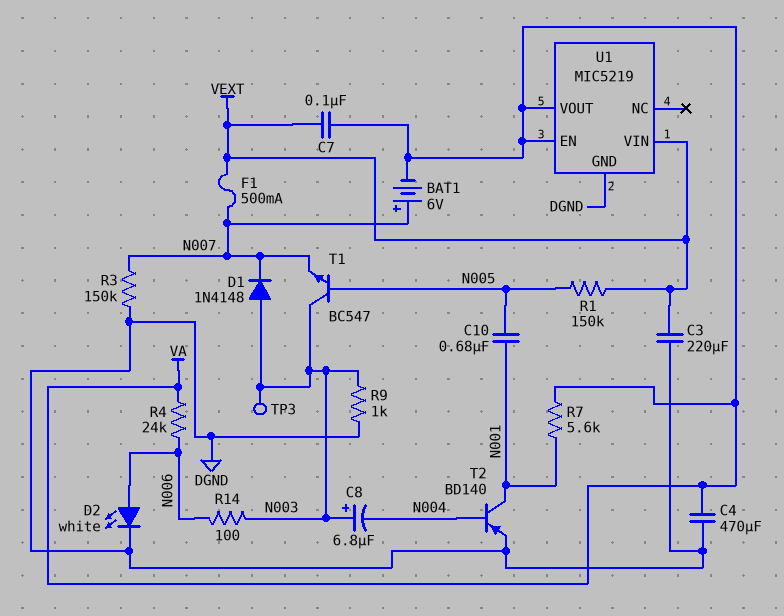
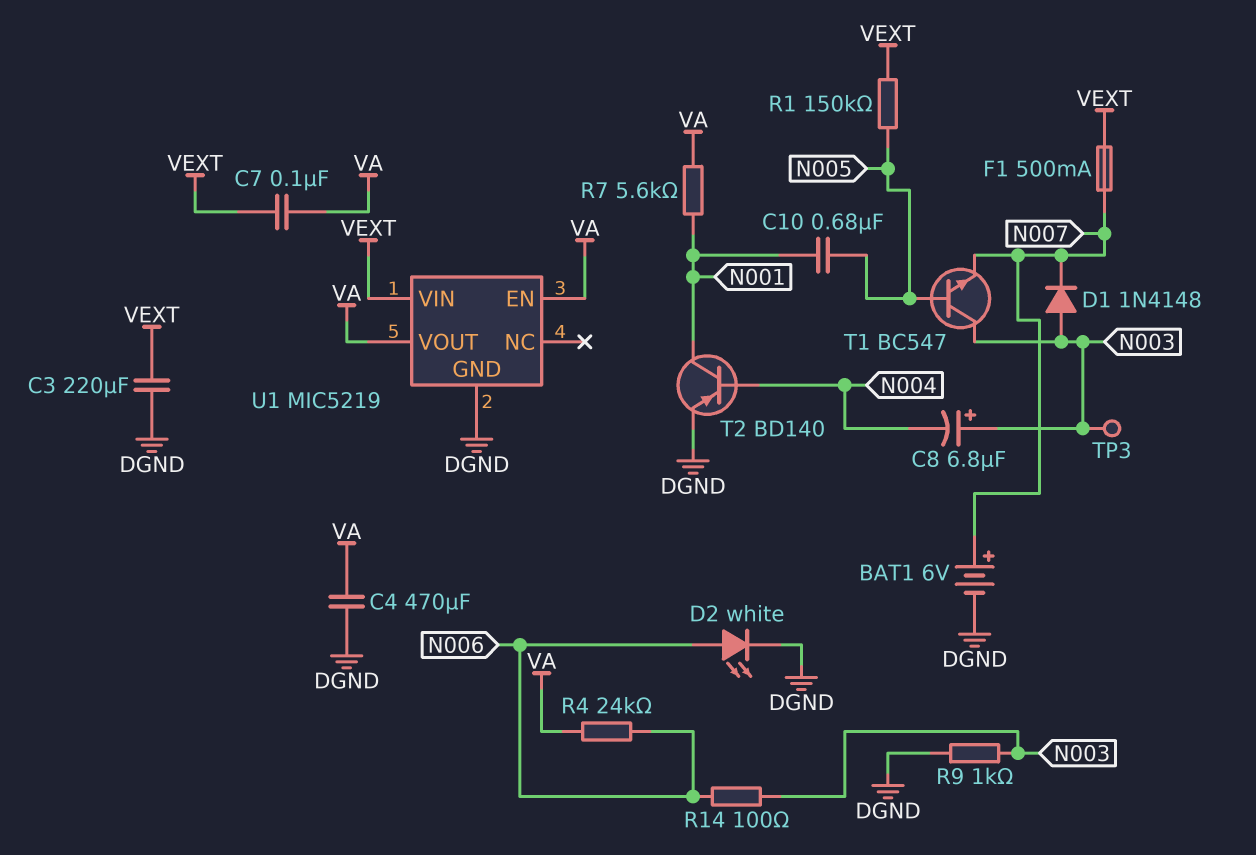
BAT1: 6V (plus N007, minus VA) -> 6V (plus N007, minus DGND)
R3: 150k (DGND, N007) -> none

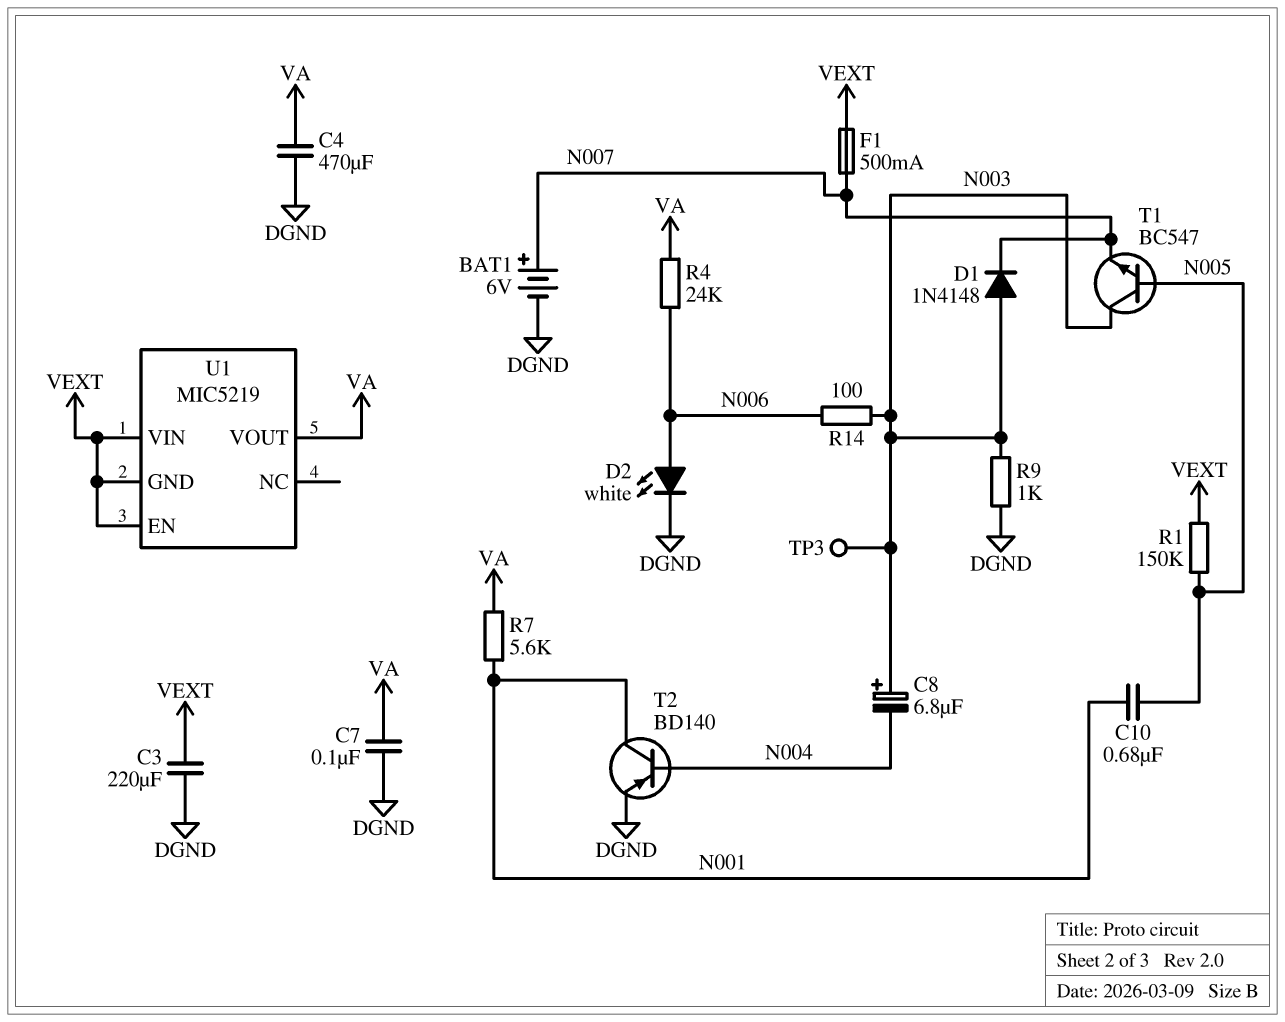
C7: 100nF (VA, VEXT) -> 100nF (DGND, VA)
U1 pin EN: VA -> VEXT
U1 pin GND: DGND -> VEXT

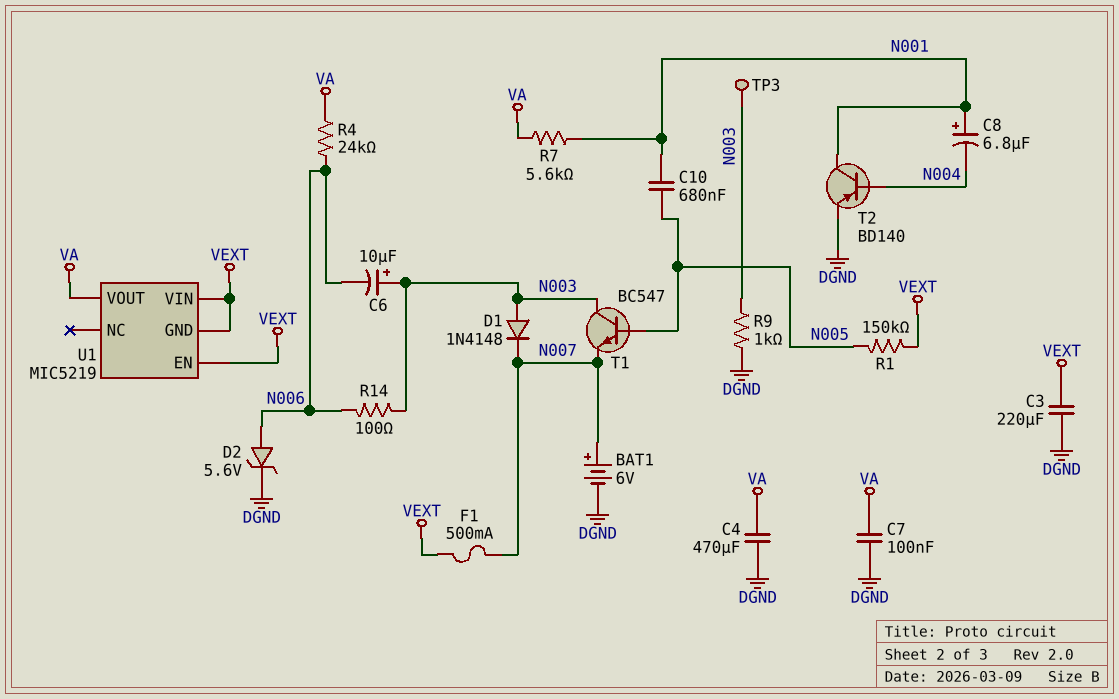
C6: none -> 10uF (plus N003, minus N006)
C8: 6.8uF (plus N003, minus N004) -> 6.8uF (plus N001, minus N004)
D2: LED white (A N006, K DGND) -> zener 5.6V (A N006, K DGND)

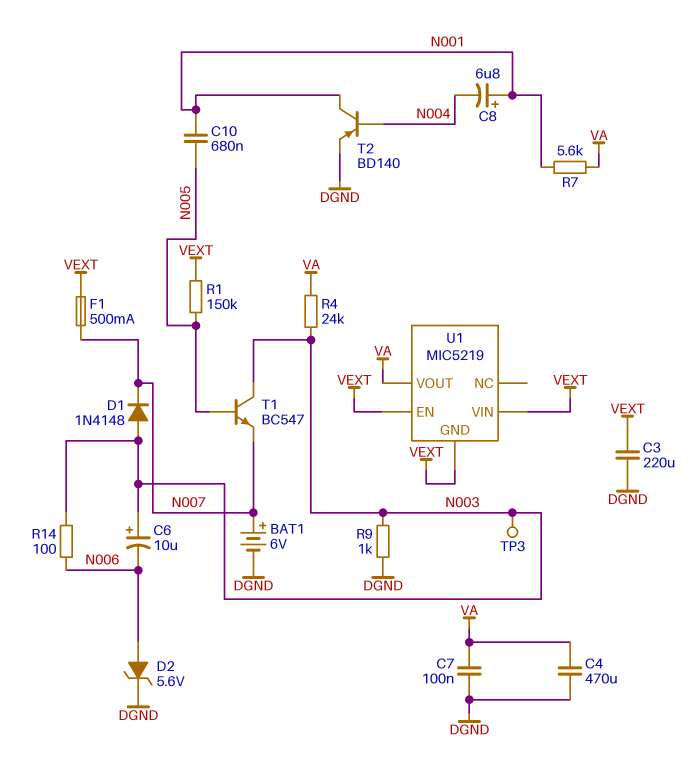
R4: 24k (N006, VA) -> 24k (N003, VA)

